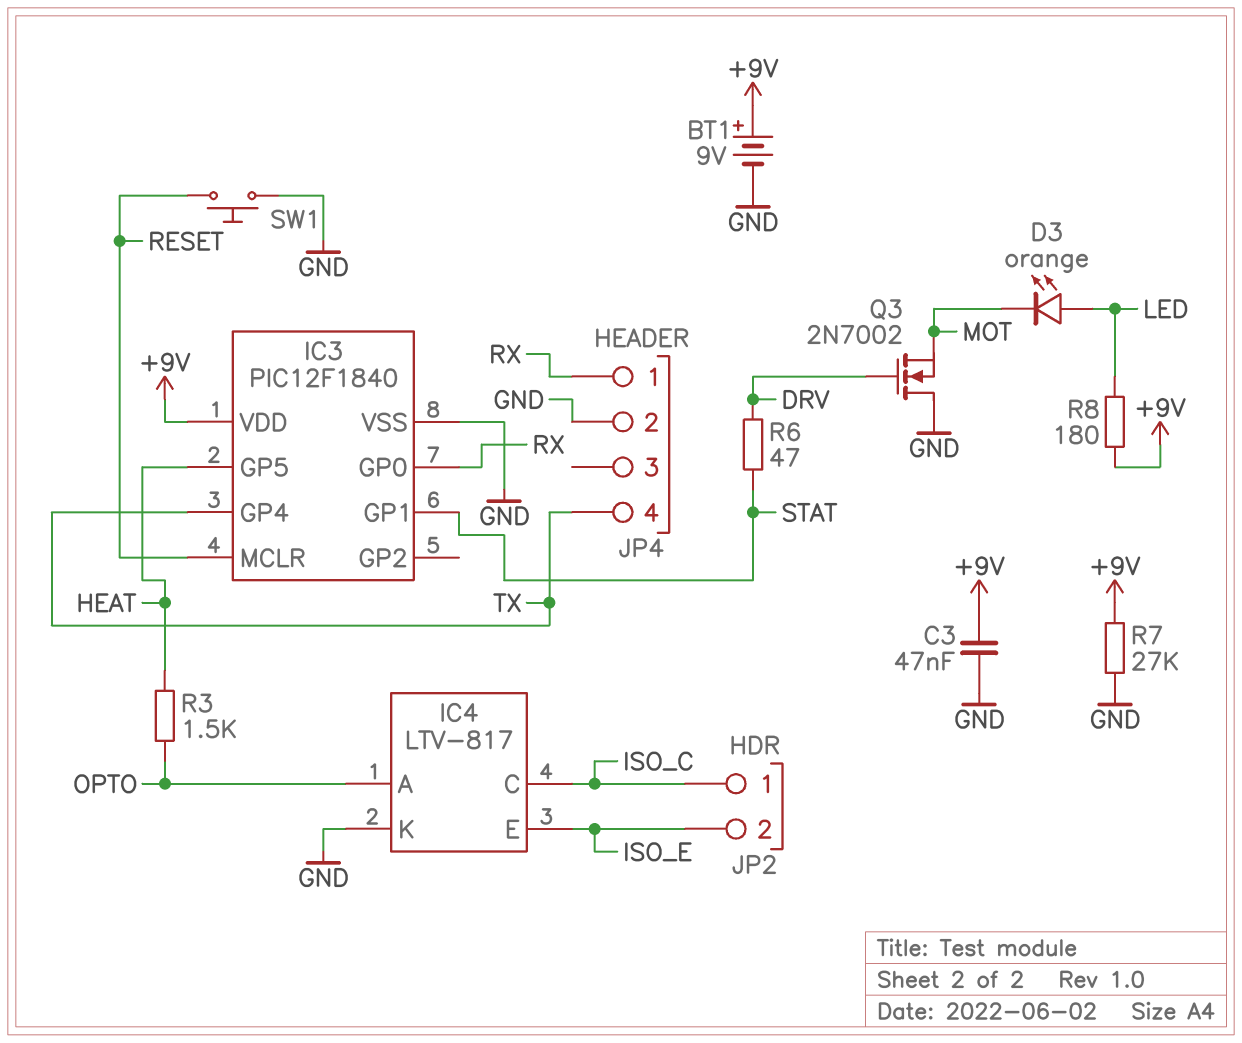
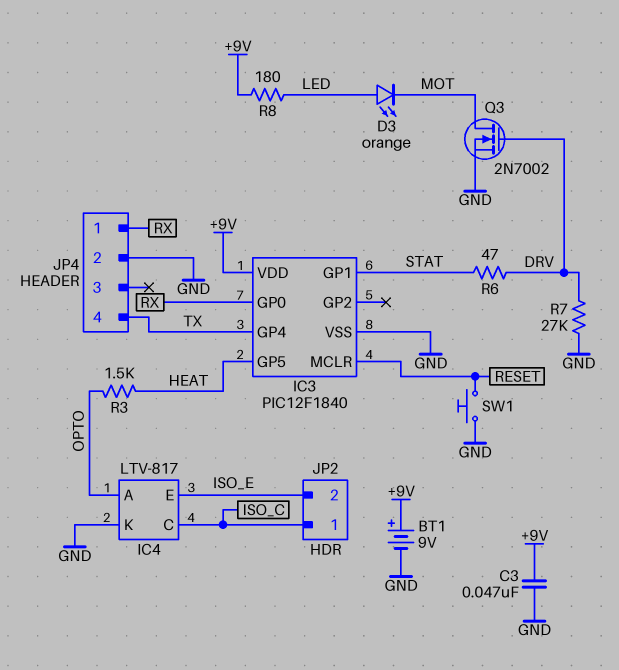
Q3: NMOS 2N7002 (G DRV, D GND, S MOT) -> NMOS 2N7002 (G DRV, D MOT, S GND)
R7: 27k (+9V, GND) -> 27k (DRV, GND)

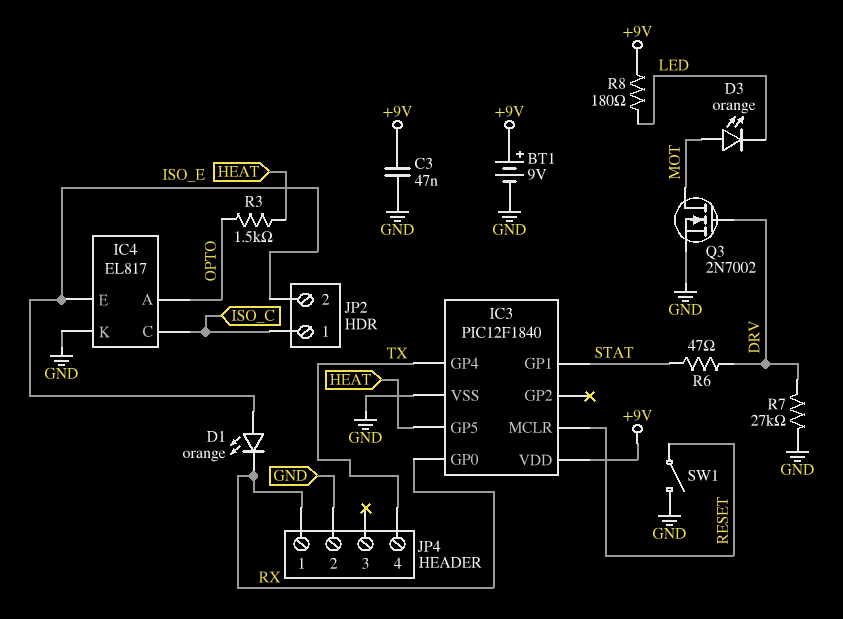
D1: none -> LED orange (A ISO_E, K RX)
D3: LED orange (A LED, K MOT) -> LED orange (A MOT, K LED)
IC4: LTV-817 -> EL817
SW1: button (GND, RESET) -> switch (GND, RESET)

